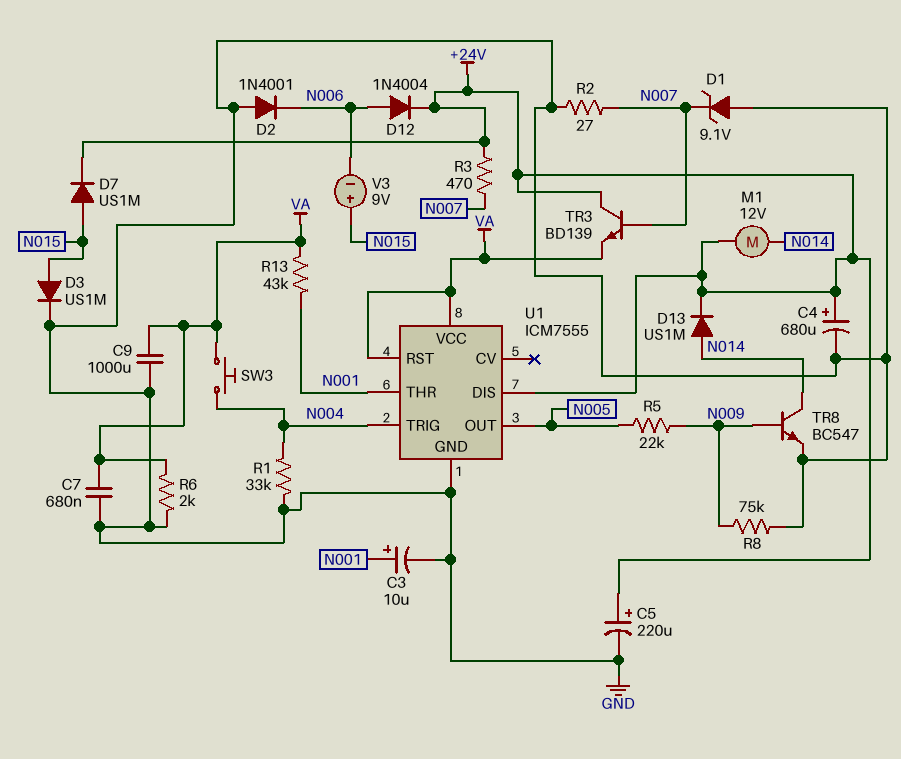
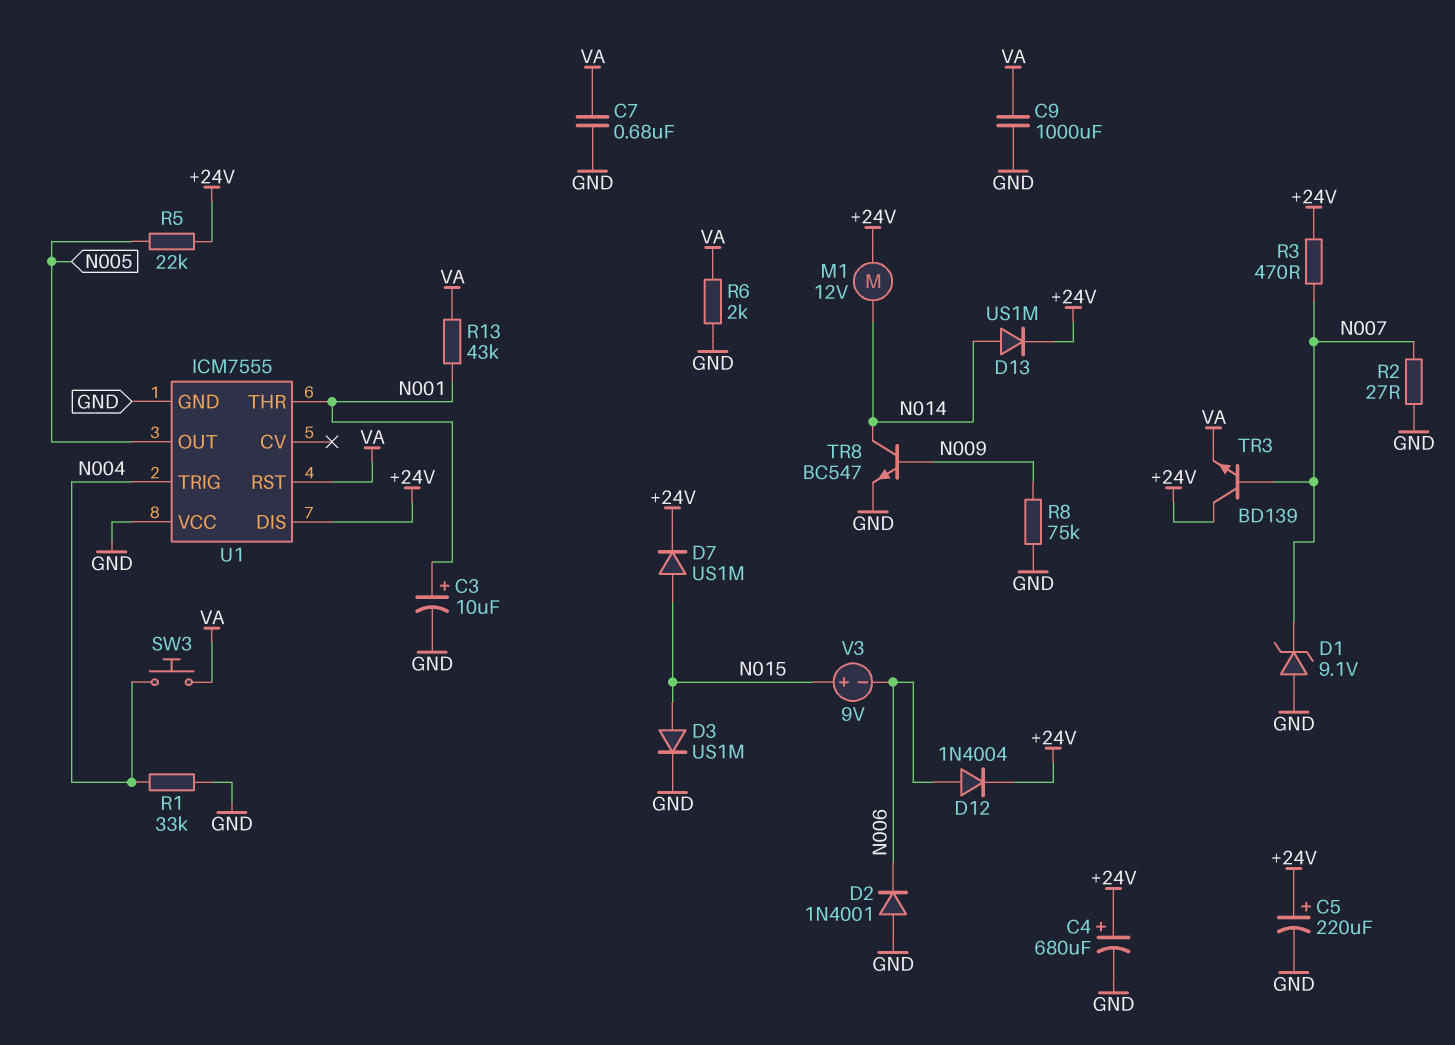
R5: 22k (N005, N009) -> 22k (+24V, N005)
U1 pin VCC: VA -> GND

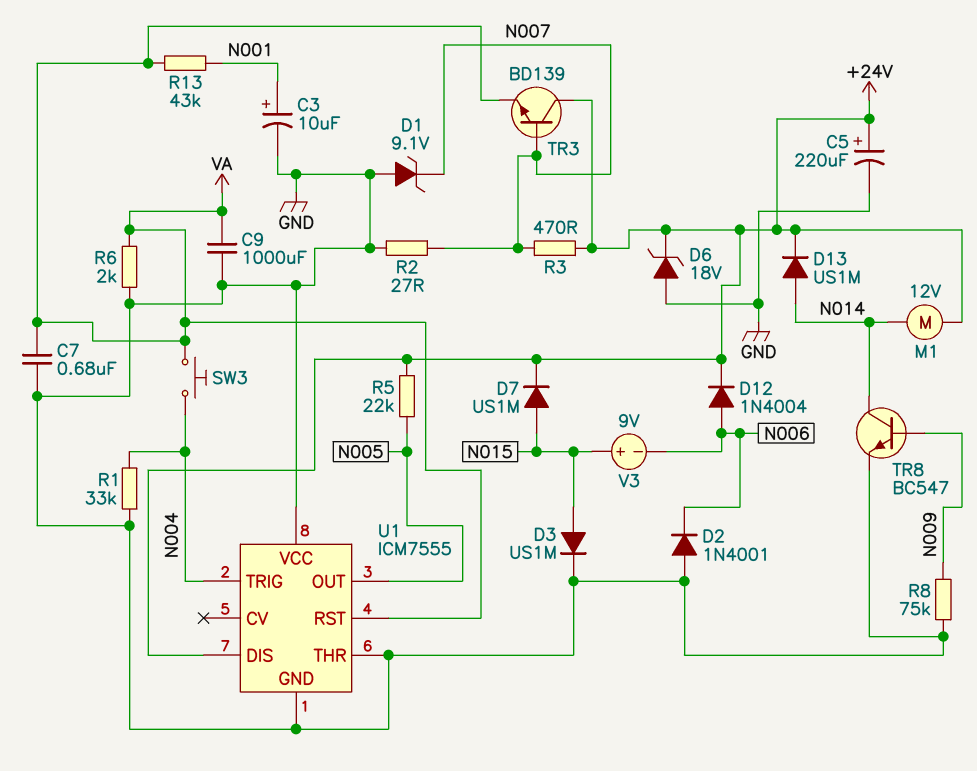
C4: 680uF (plus +24V, minus GND) -> none
D6: none -> zener 18V (A GND, K +24V)
U1 pin THR: N001 -> GND

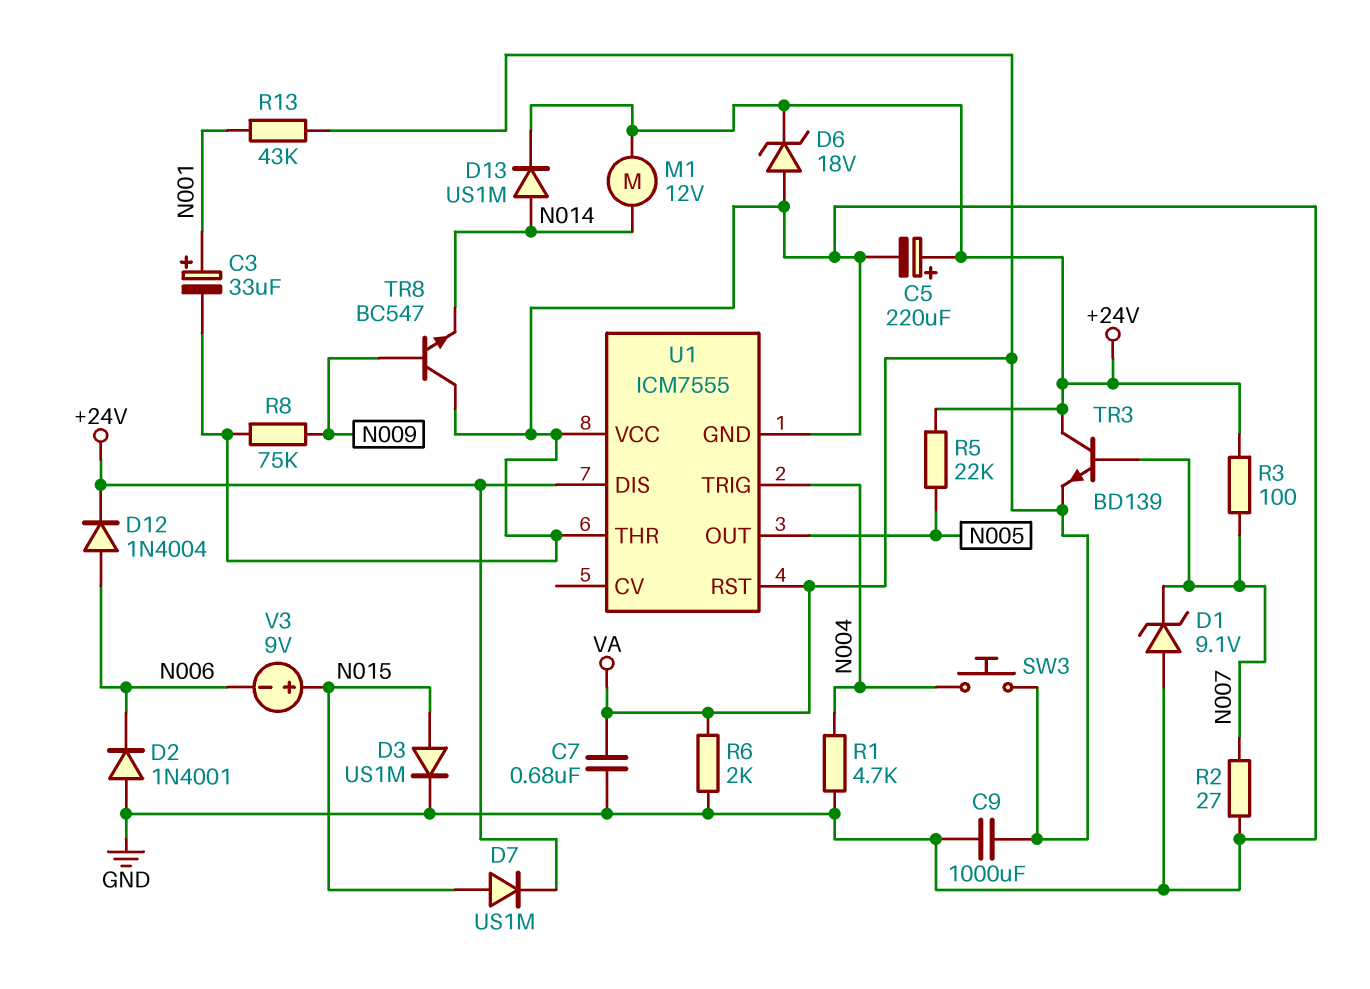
C3: 10uF (plus N001, minus GND) -> 33uF (plus N001, minus GND)
R1: 33k (GND, N004) -> 4.7k (GND, N004)
R3: 470 (+24V, N007) -> 100 (+24V, N007)
TR8: NPN BC547 (B N009, C N014, E GND) -> NPN BC547 (B N009, C GND, E N014)

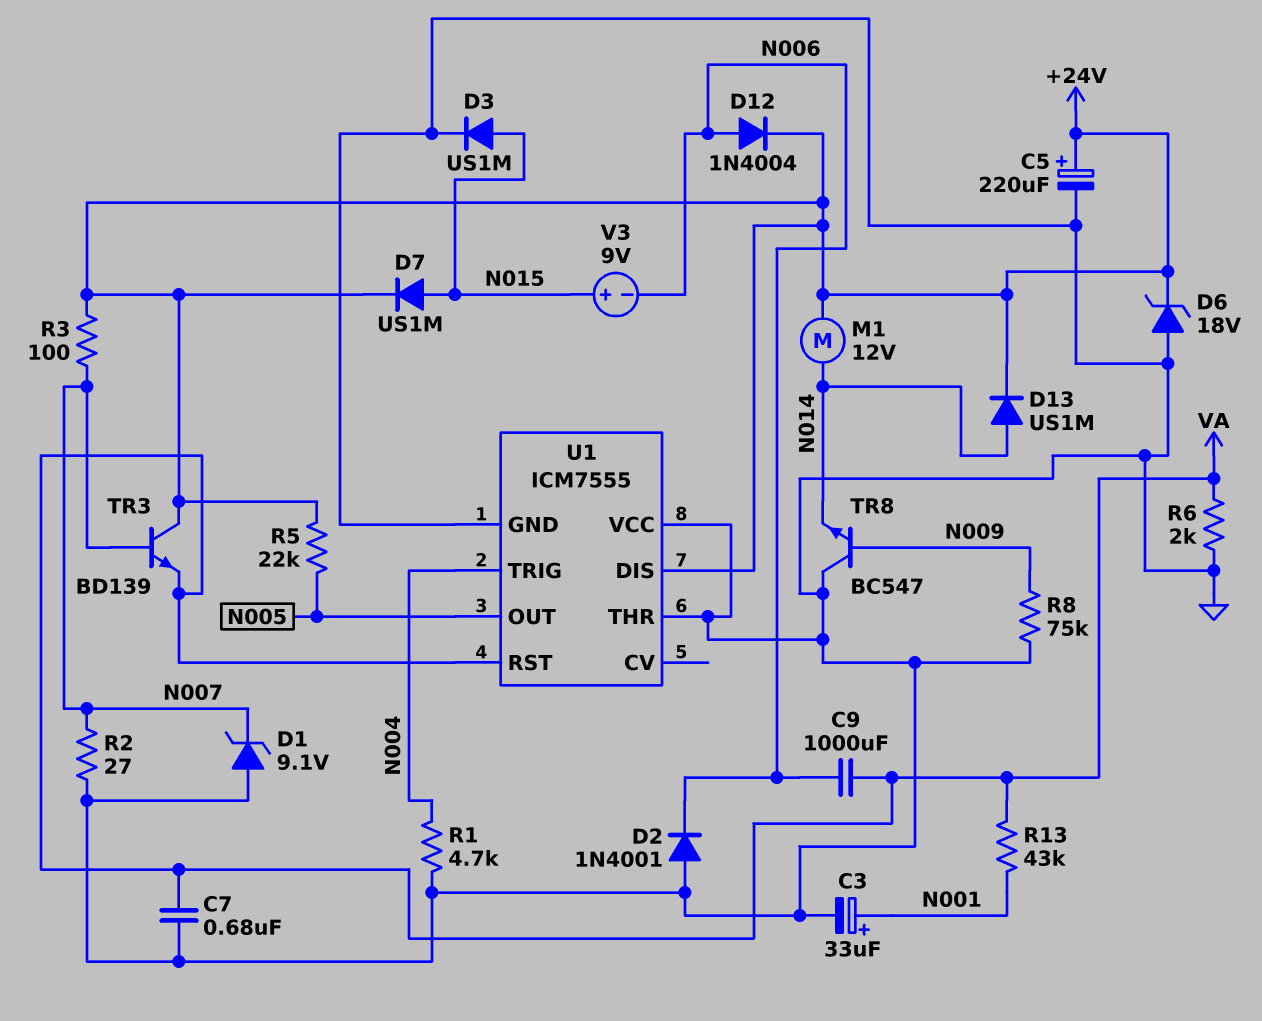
C9: 1000uF (GND, VA) -> 1000uF (N006, VA)
SW3: button (N004, VA) -> none

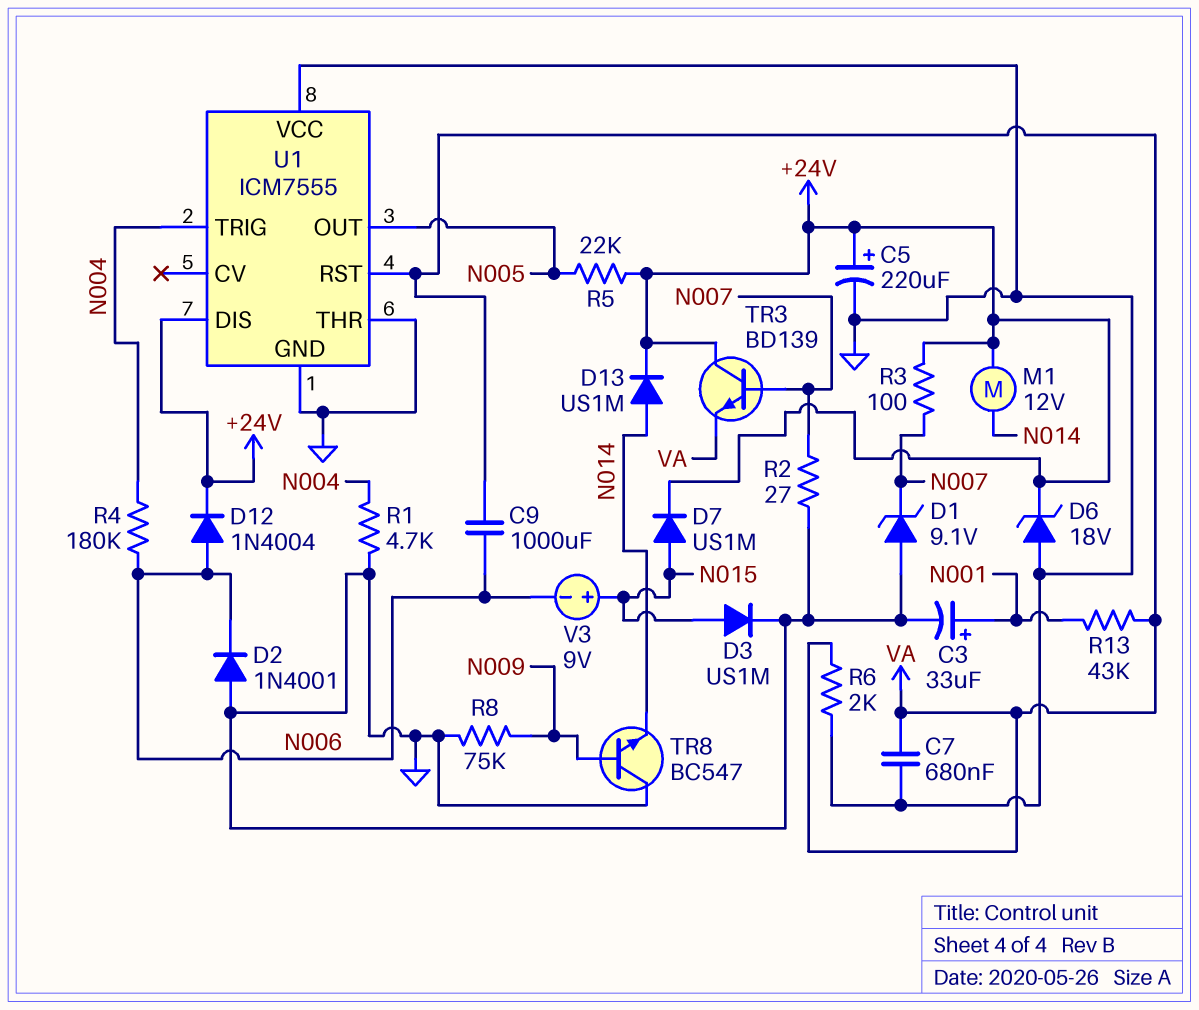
R4: none -> 180k (N004, N006)

